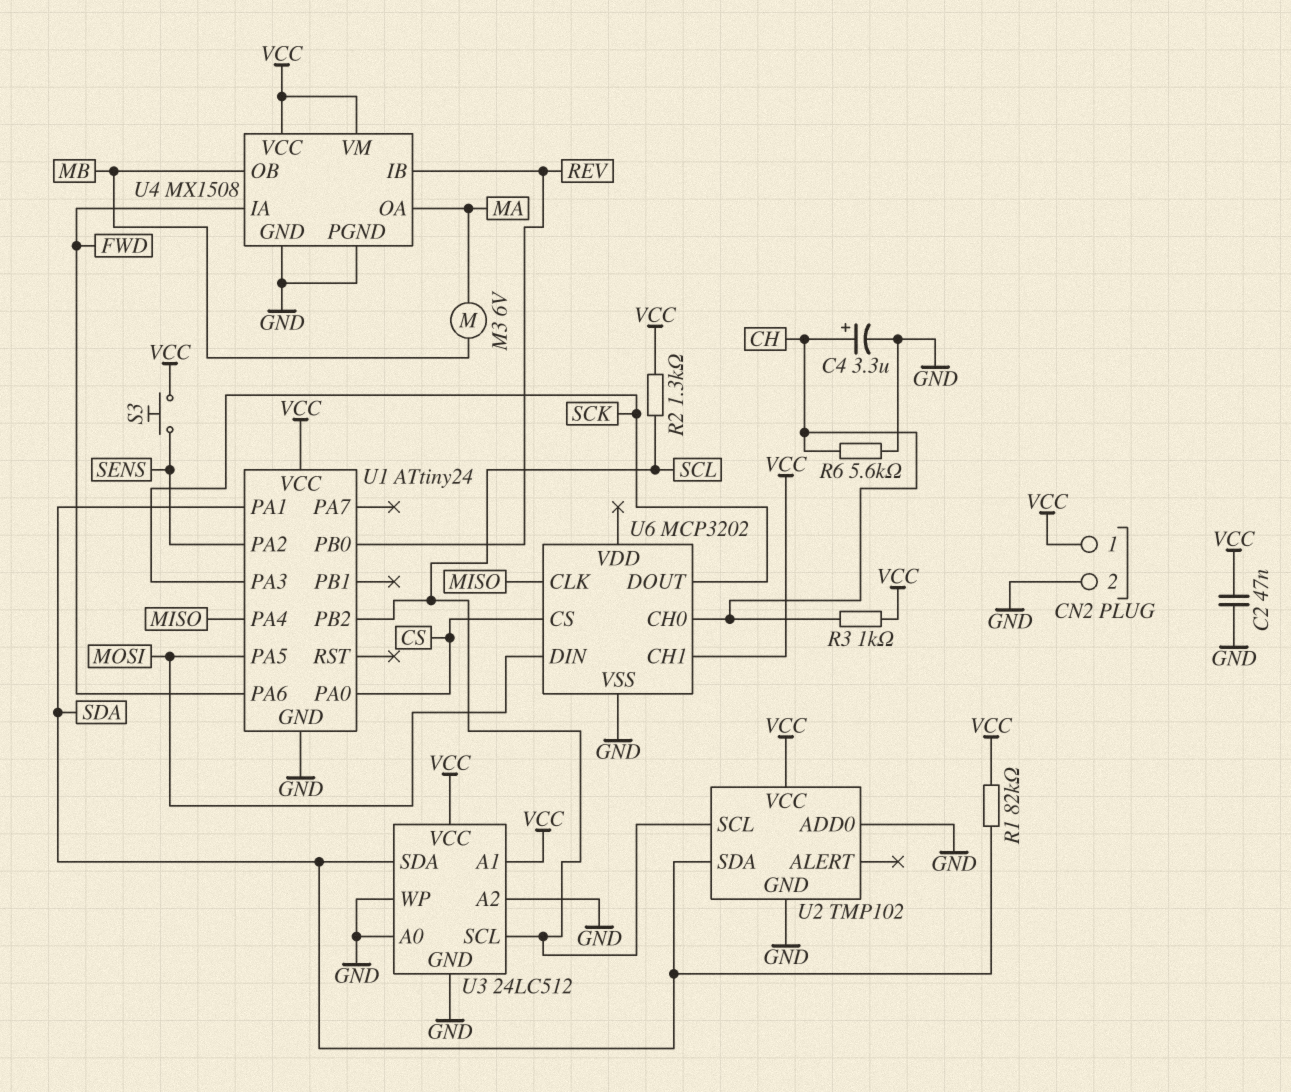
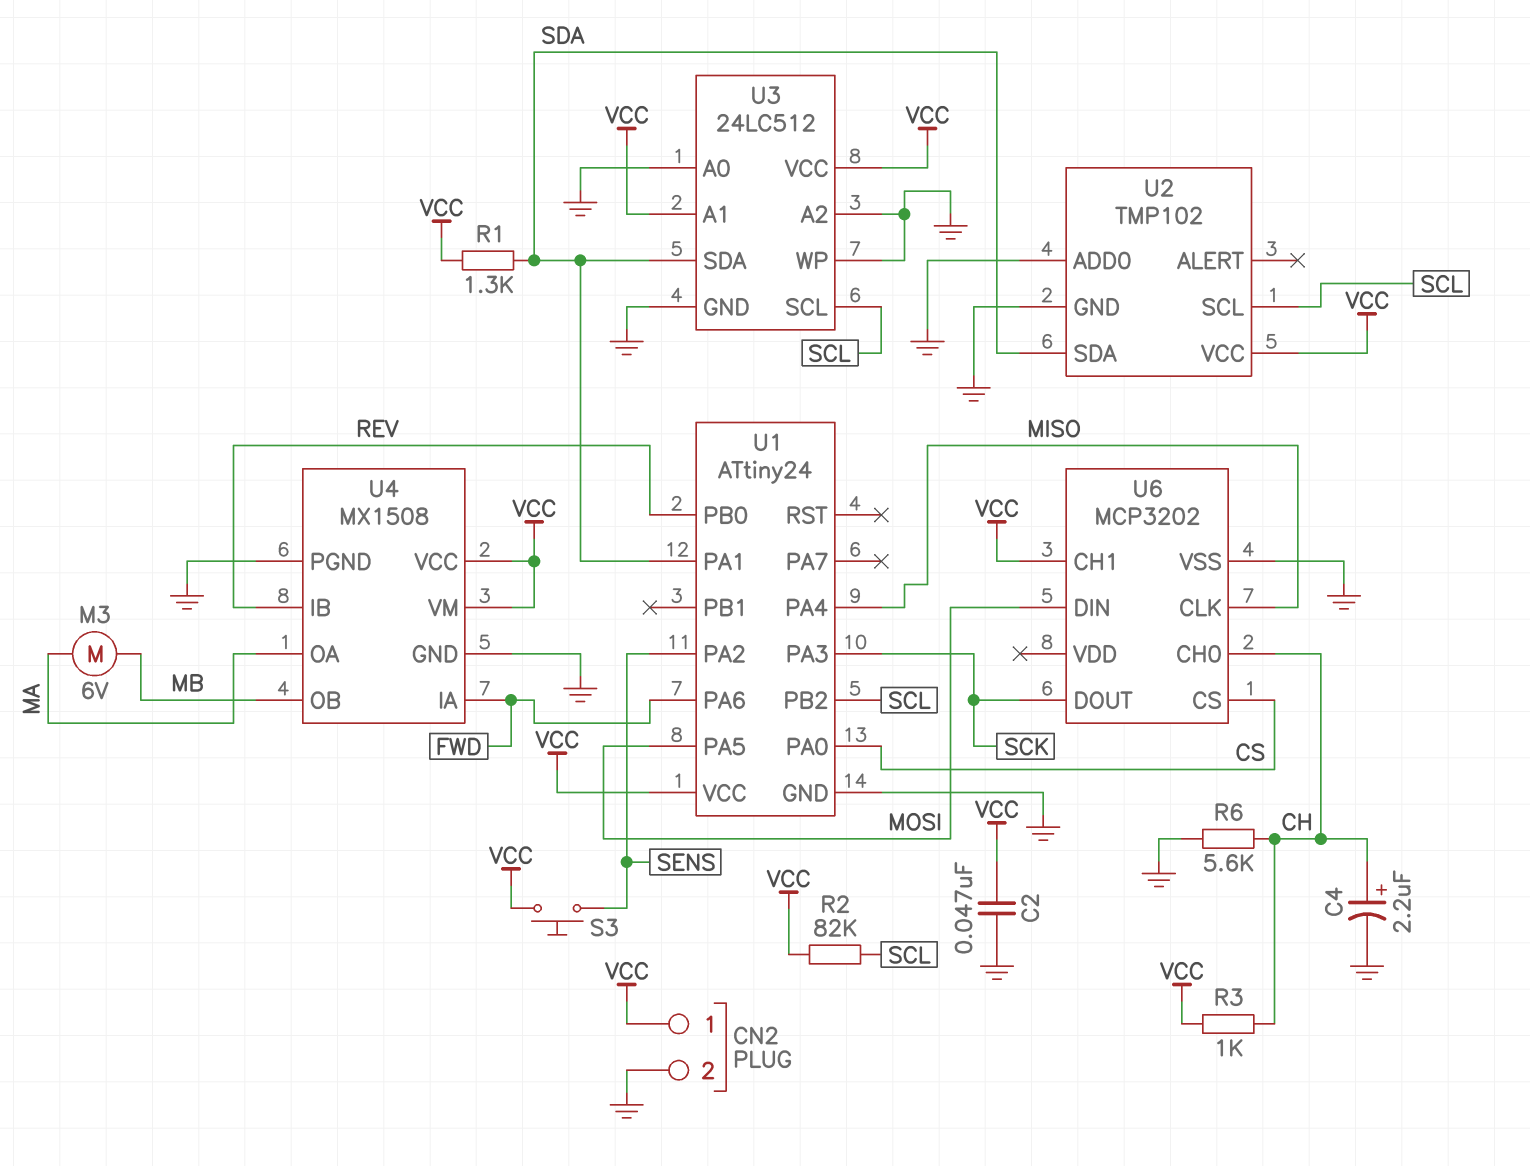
C4: 3.3uF (plus CH, minus GND) -> 2.2uF (plus CH, minus GND)
R1: 82k (SDA, VCC) -> 1.3k (SDA, VCC)
R2: 1.3k (SCL, VCC) -> 82k (SCL, VCC)

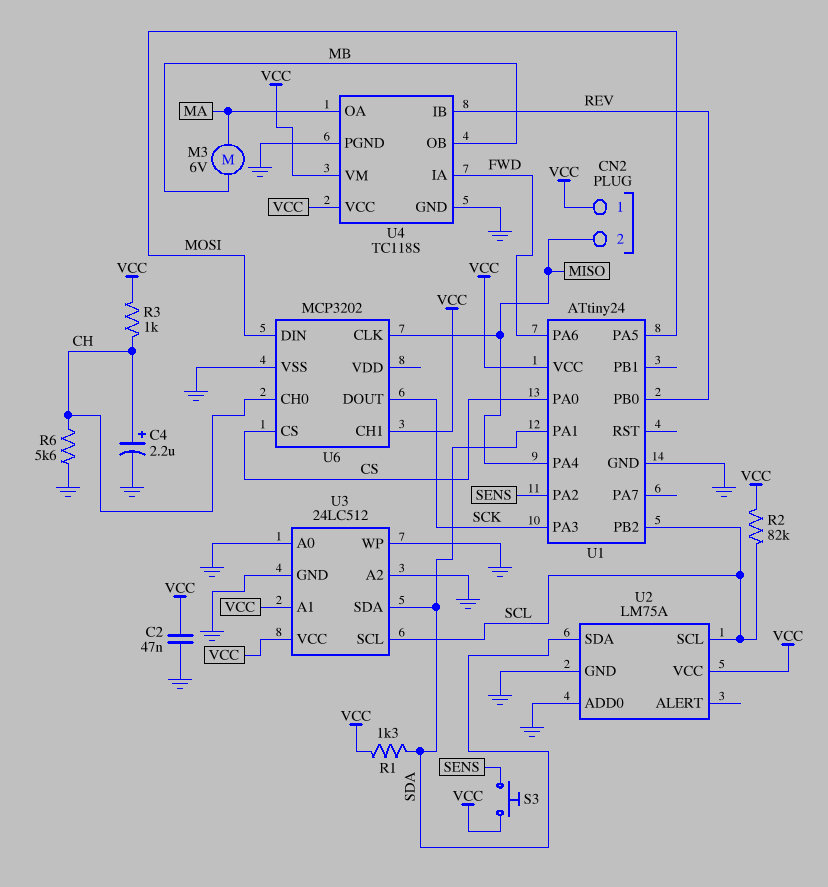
CN2 pin 2: GND -> MISO
U2: TMP102 -> LM75A
U4: MX1508 -> TC118S

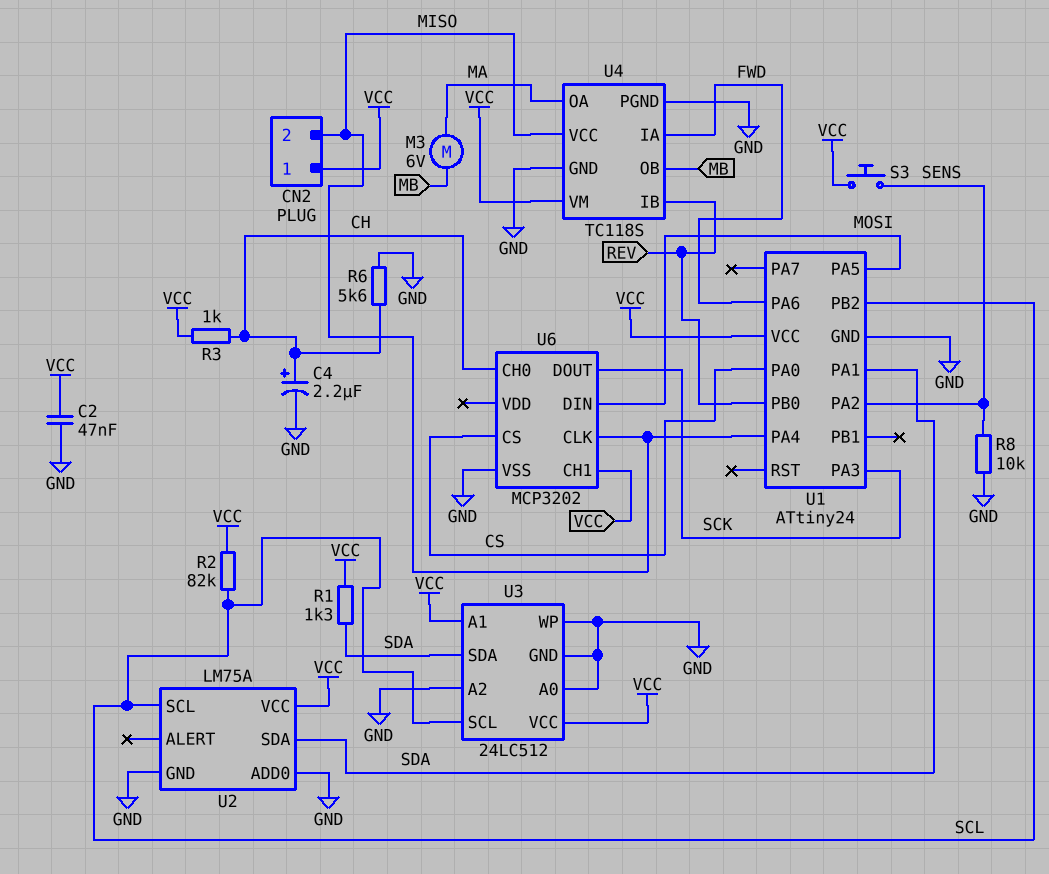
R8: none -> 10k (GND, SENS)
U4 pin VCC: VCC -> MISO

